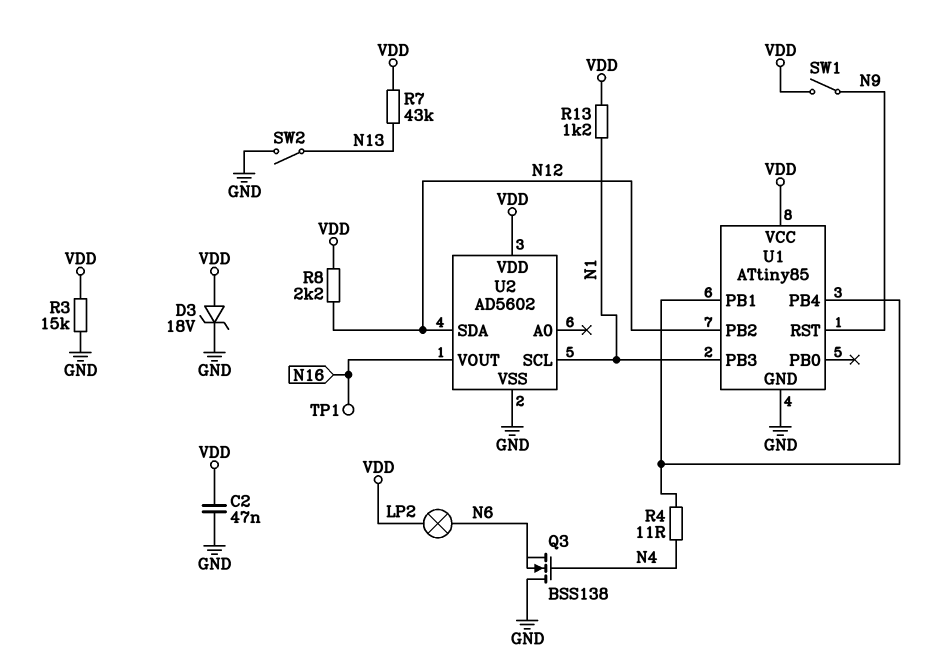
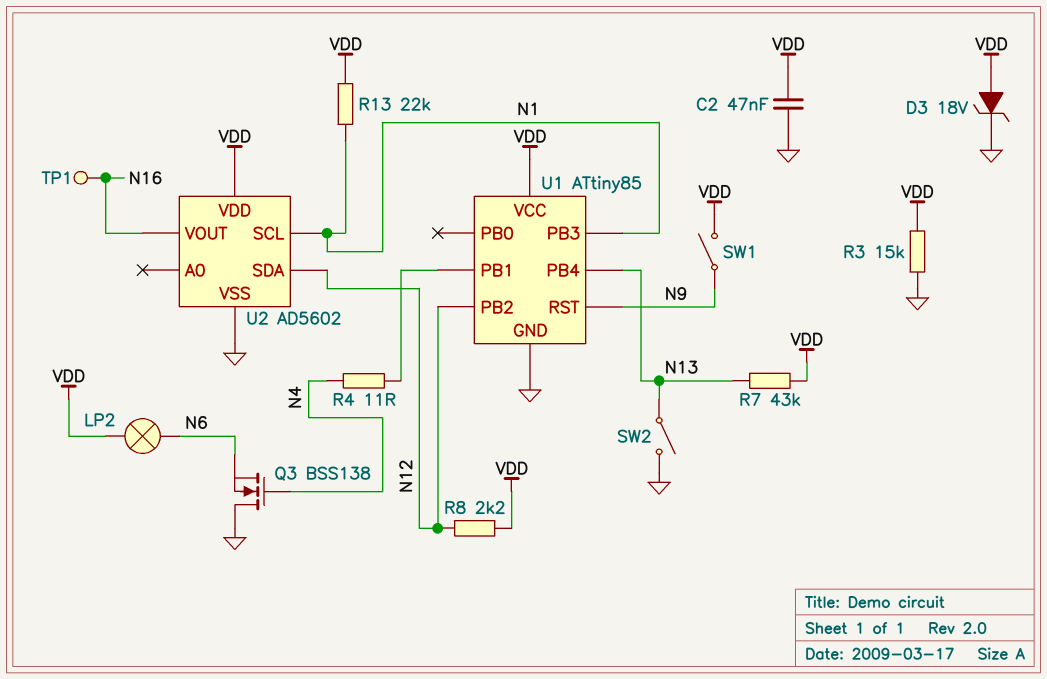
R13: 1.2k (N1, VDD) -> 22k (N1, VDD)
U1 pin PB4: U1/PB1 -> N13

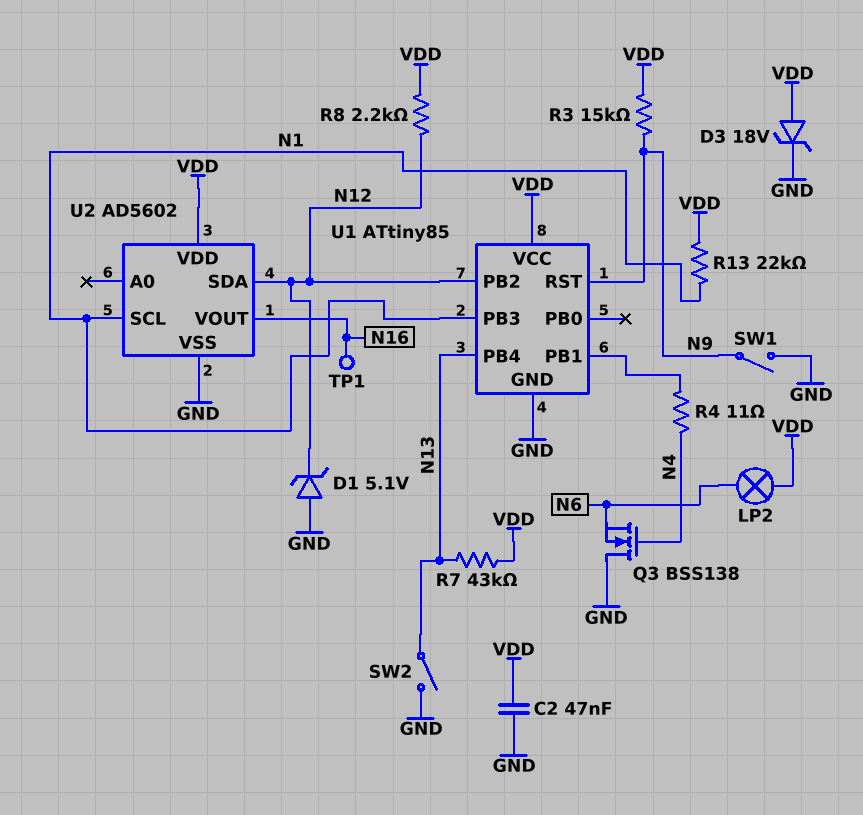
D1: none -> zener 5.1V (A GND, K N12)
R3: 15k (GND, VDD) -> 15k (N9, VDD)
SW1: switch (N9, VDD) -> switch (GND, N9)

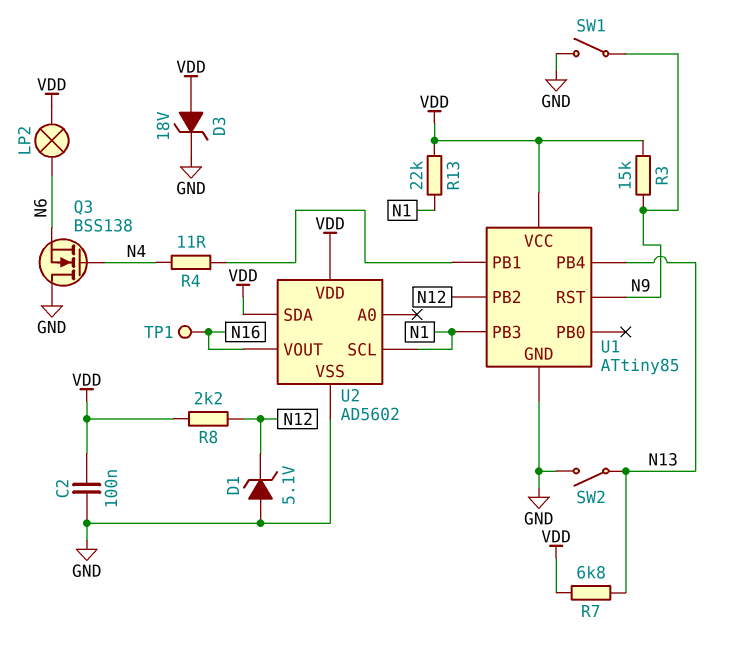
C2: 47nF (GND, VDD) -> 100nF (GND, VDD)
R7: 43k (N13, VDD) -> 6.8k (N13, VDD)
U2 pin SDA: N12 -> VDD

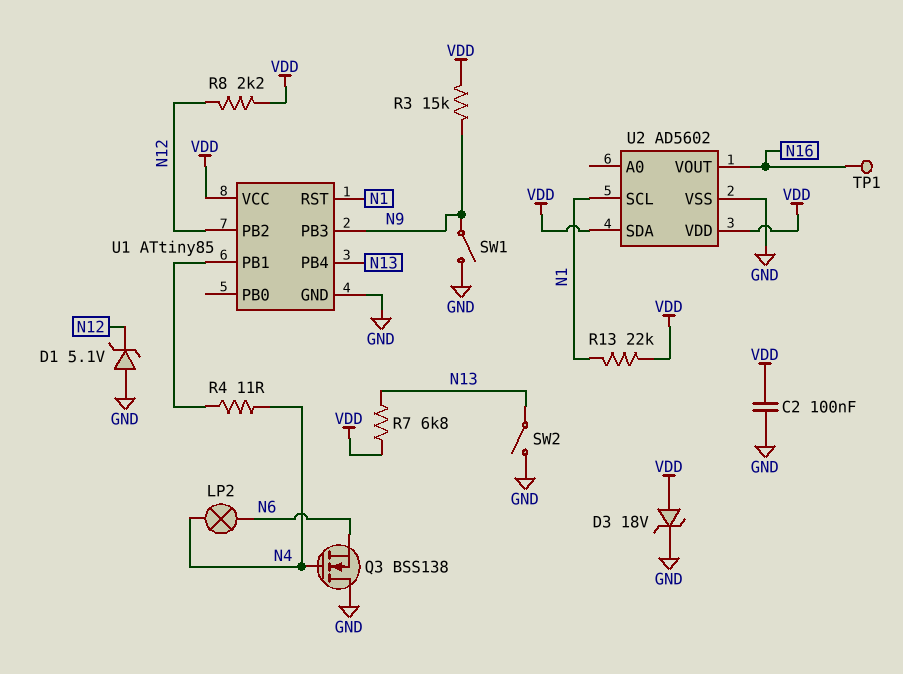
LP2: lamp (N6, VDD) -> lamp (N4, N6)
U1 pin PB3: N1 -> N9
U1 pin RST: N9 -> N1

